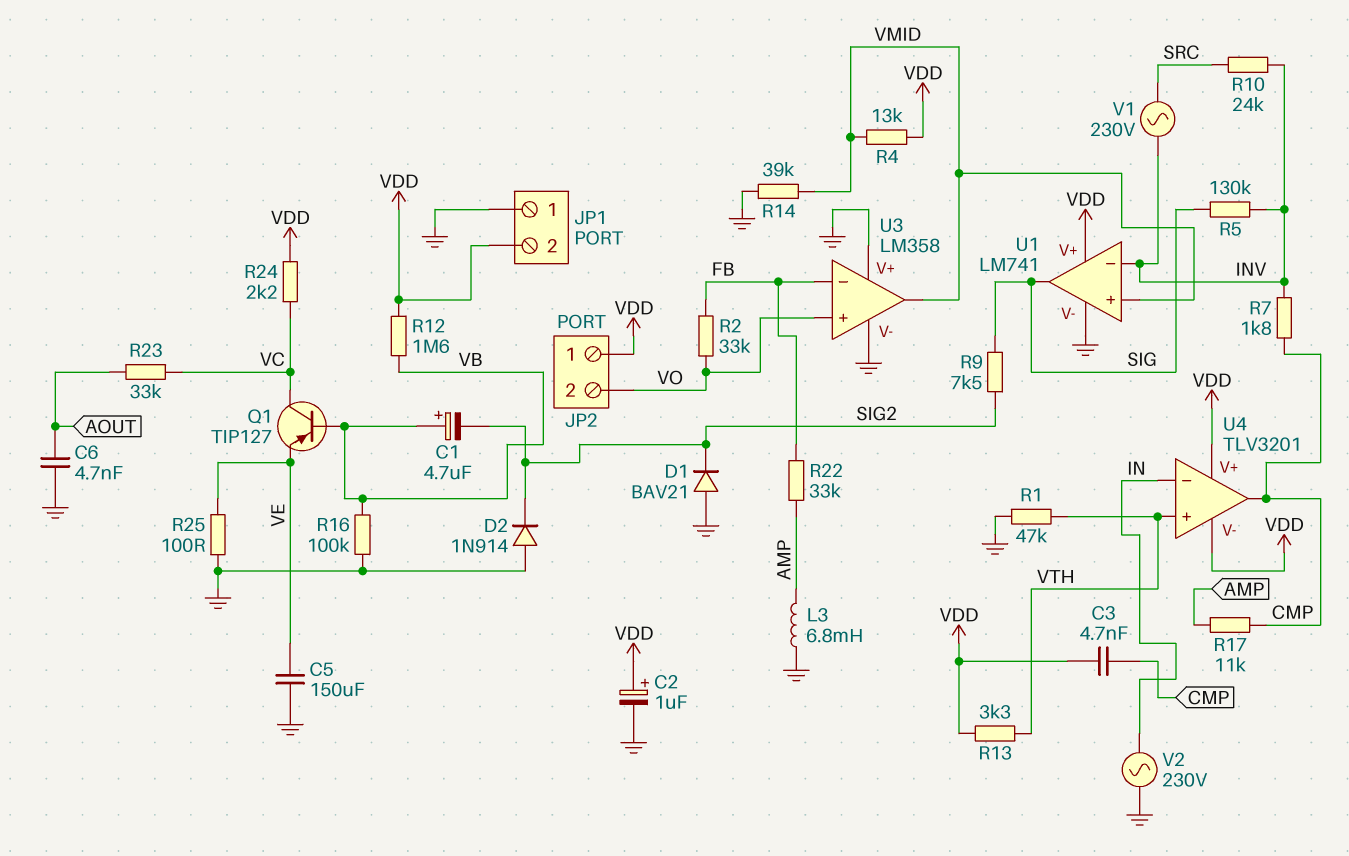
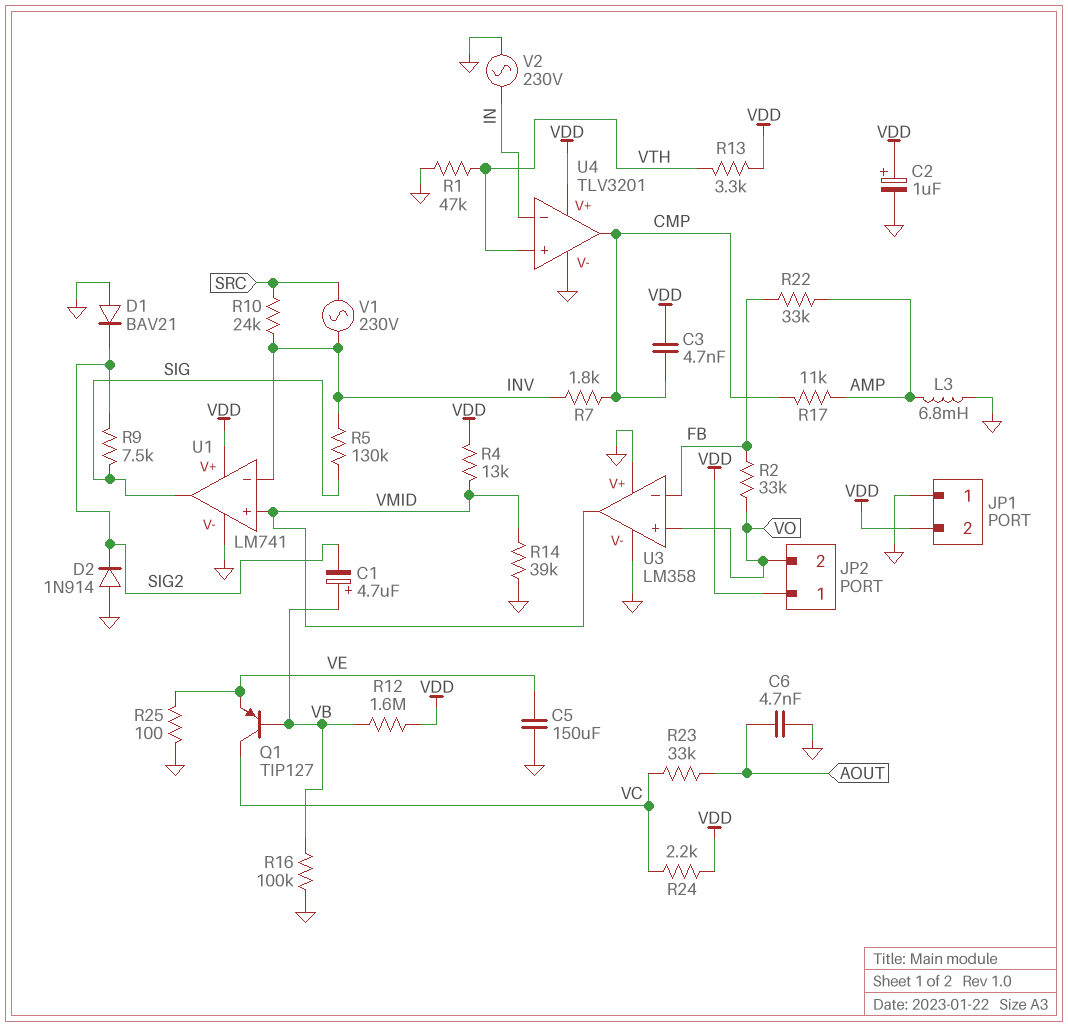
U4 pin V-: VDD -> GND

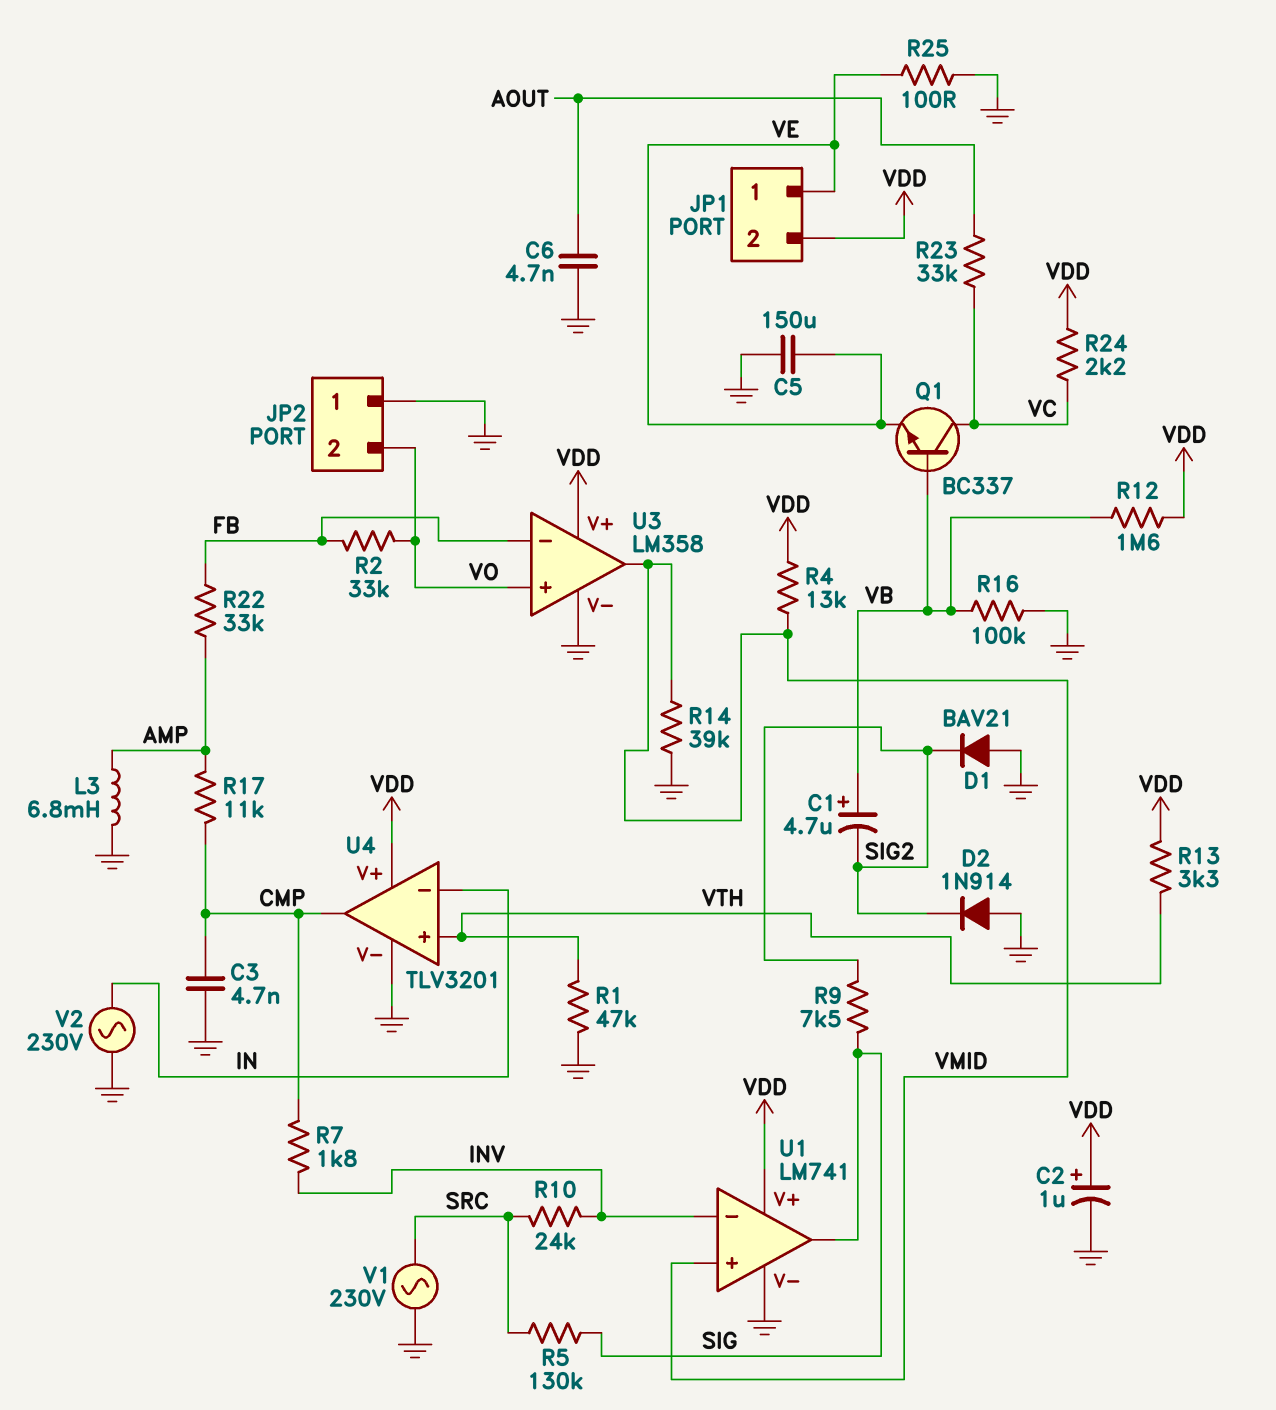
C3: 4.7nF (CMP, VDD) -> 4.7nF (CMP, GND)
JP1 pin 1: GND -> VE
JP2 pin 1: VDD -> GND
Q1: PNP TIP127 (B VB, C VC, E VE) -> NPN BC337 (B VB, C VC, E VE)
R5: 130k (INV, SIG) -> 130k (SIG, SRC)
U3 pin V+: GND -> VDD
V1: AC 230V (INV, SRC) -> AC 230V (GND, SRC)

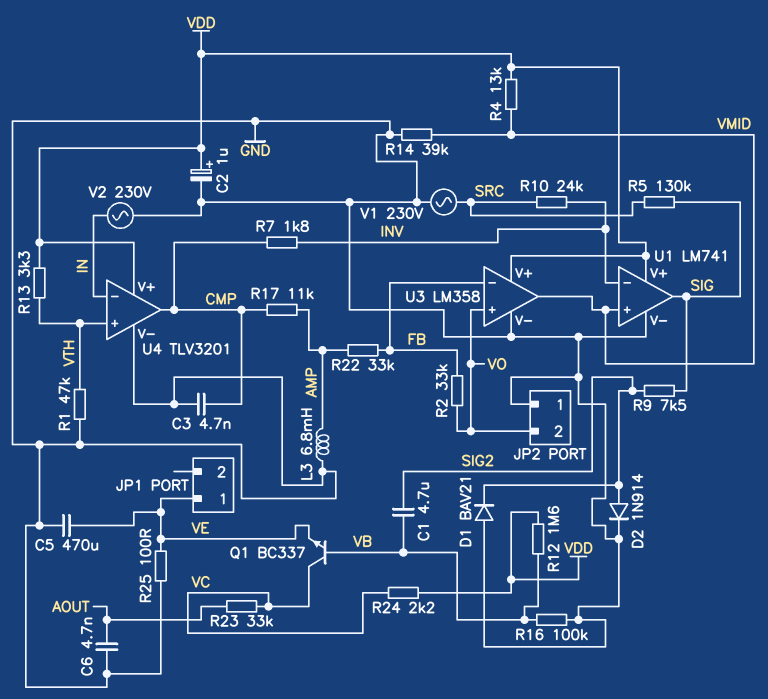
C1: 4.7uF (plus VB, minus SIG2) -> 4.7uF (SIG2, VB)
C5: 150uF (GND, VE) -> 470uF (GND, VE)
D2: diode 1N914 (A GND, K SIG2) -> diode 1N914 (A SIG2, K GND)
JP1 pin 2: VDD -> none

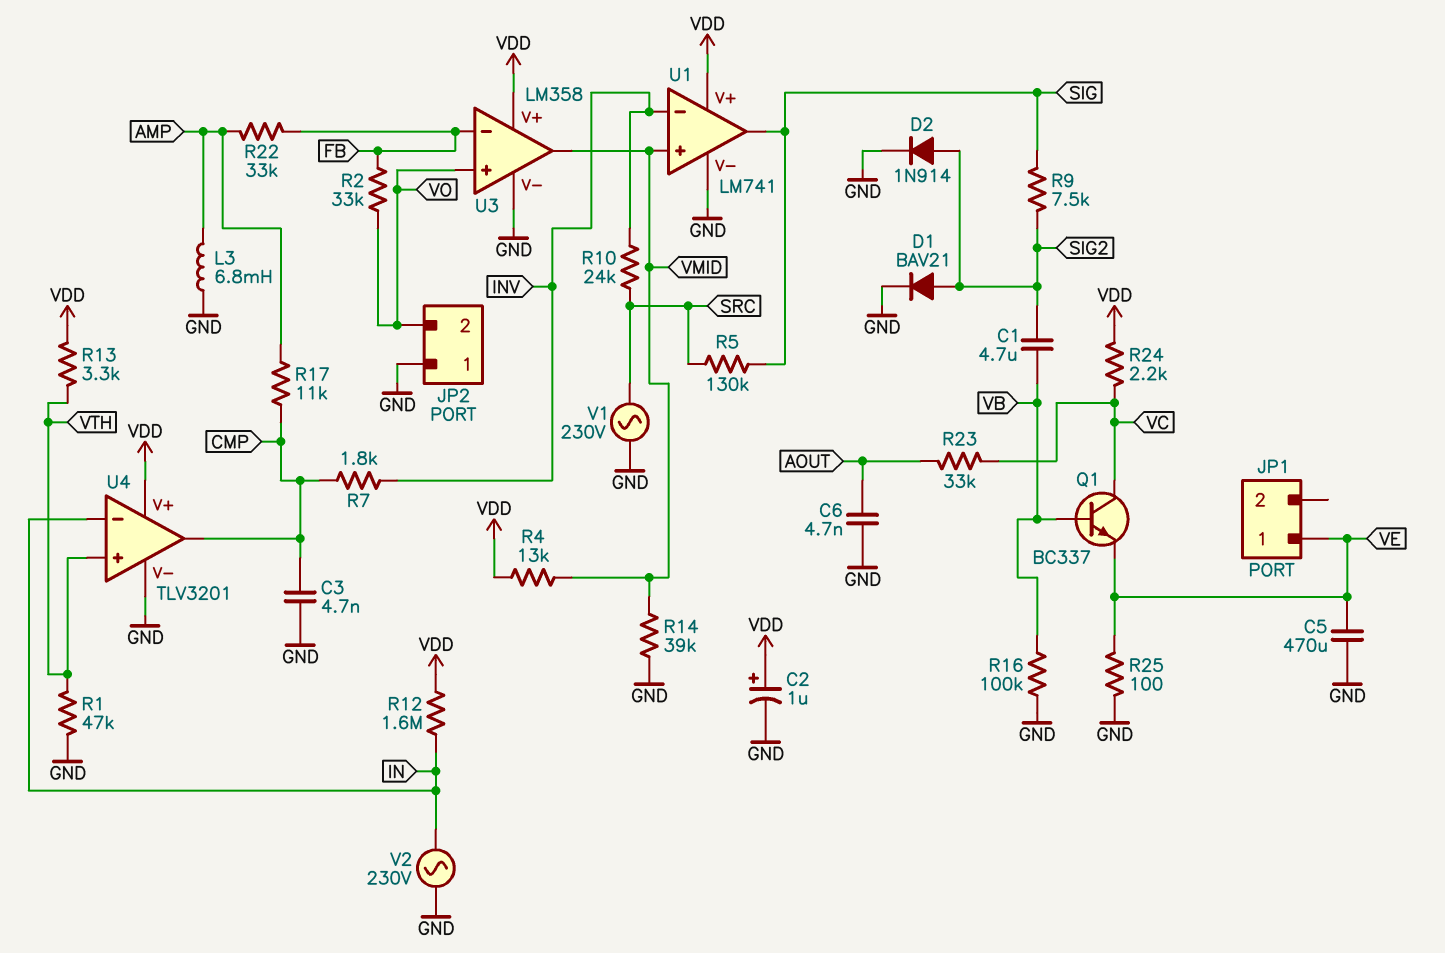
D1: diode BAV21 (A GND, K SIG2) -> diode BAV21 (A SIG2, K GND)
R12: 1.6M (VB, VDD) -> 1.6M (IN, VDD)

